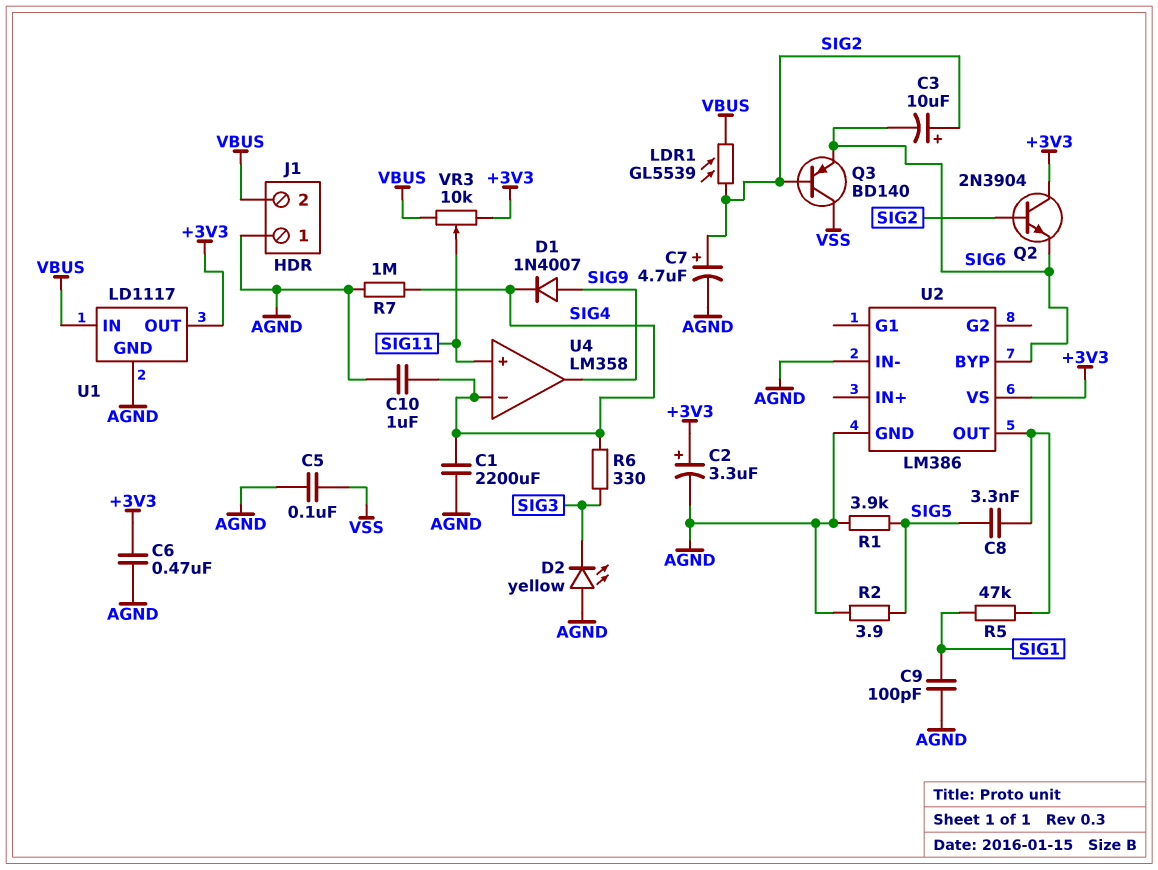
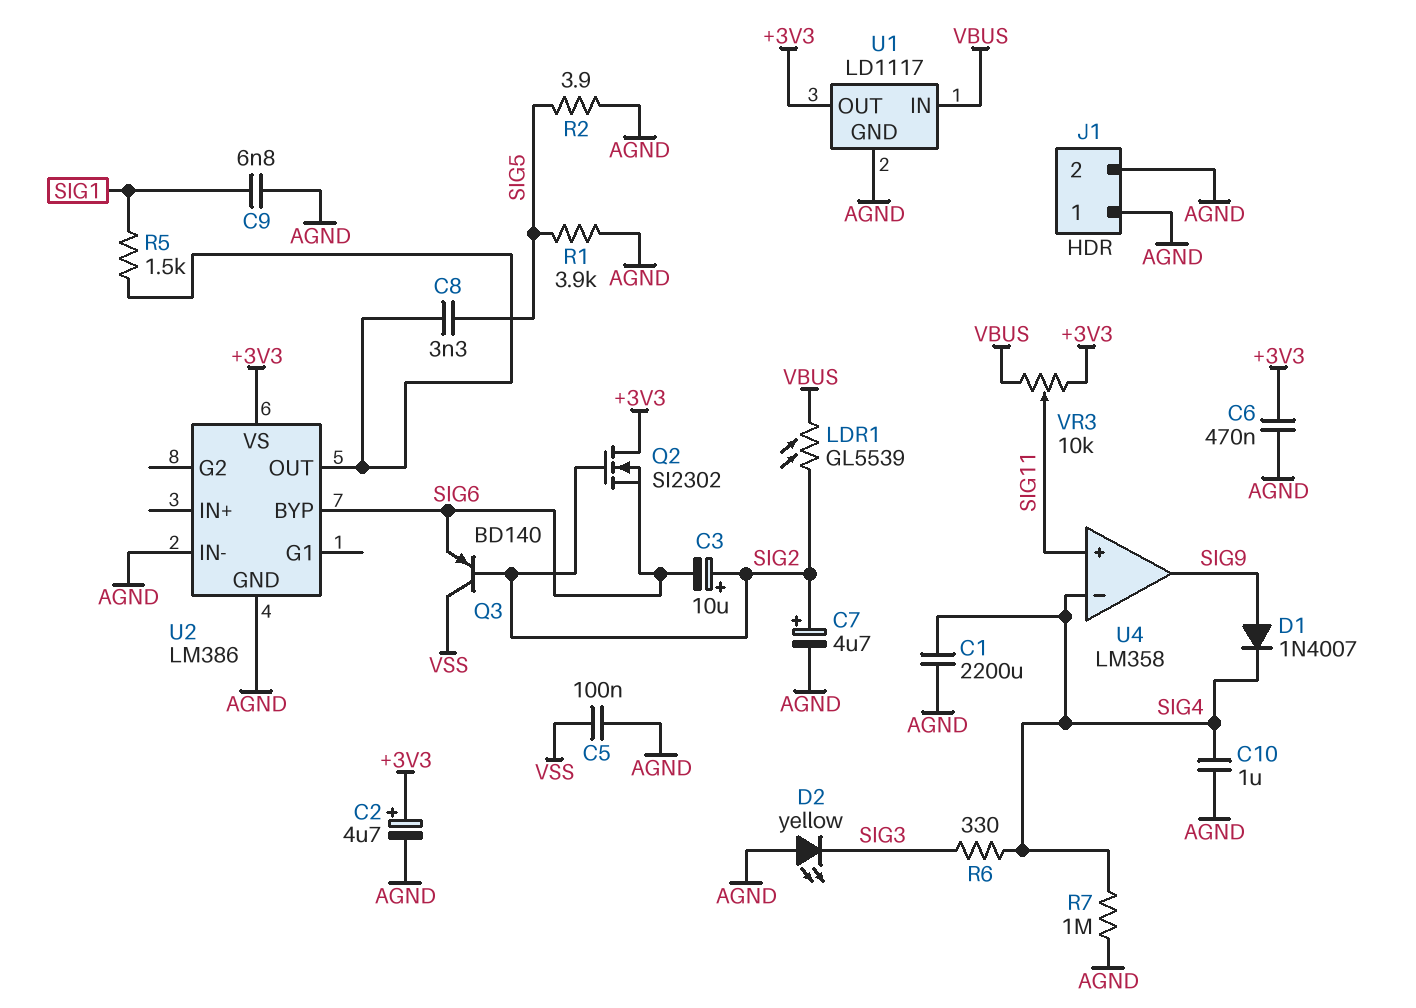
C2: 3.3uF (plus +3V3, minus AGND) -> 4.7uF (plus +3V3, minus AGND)
C9: 100pF (AGND, SIG1) -> 6.8nF (AGND, SIG1)
J1 pin 2: VBUS -> AGND
Q2: NPN 2N3904 (B SIG2, C +3V3, E SIG6) -> NMOS SI2302 (G SIG2, D +3V3, S SIG6)
R5: 47k (SIG1, U2/OUT) -> 1.5k (SIG1, U2/OUT)

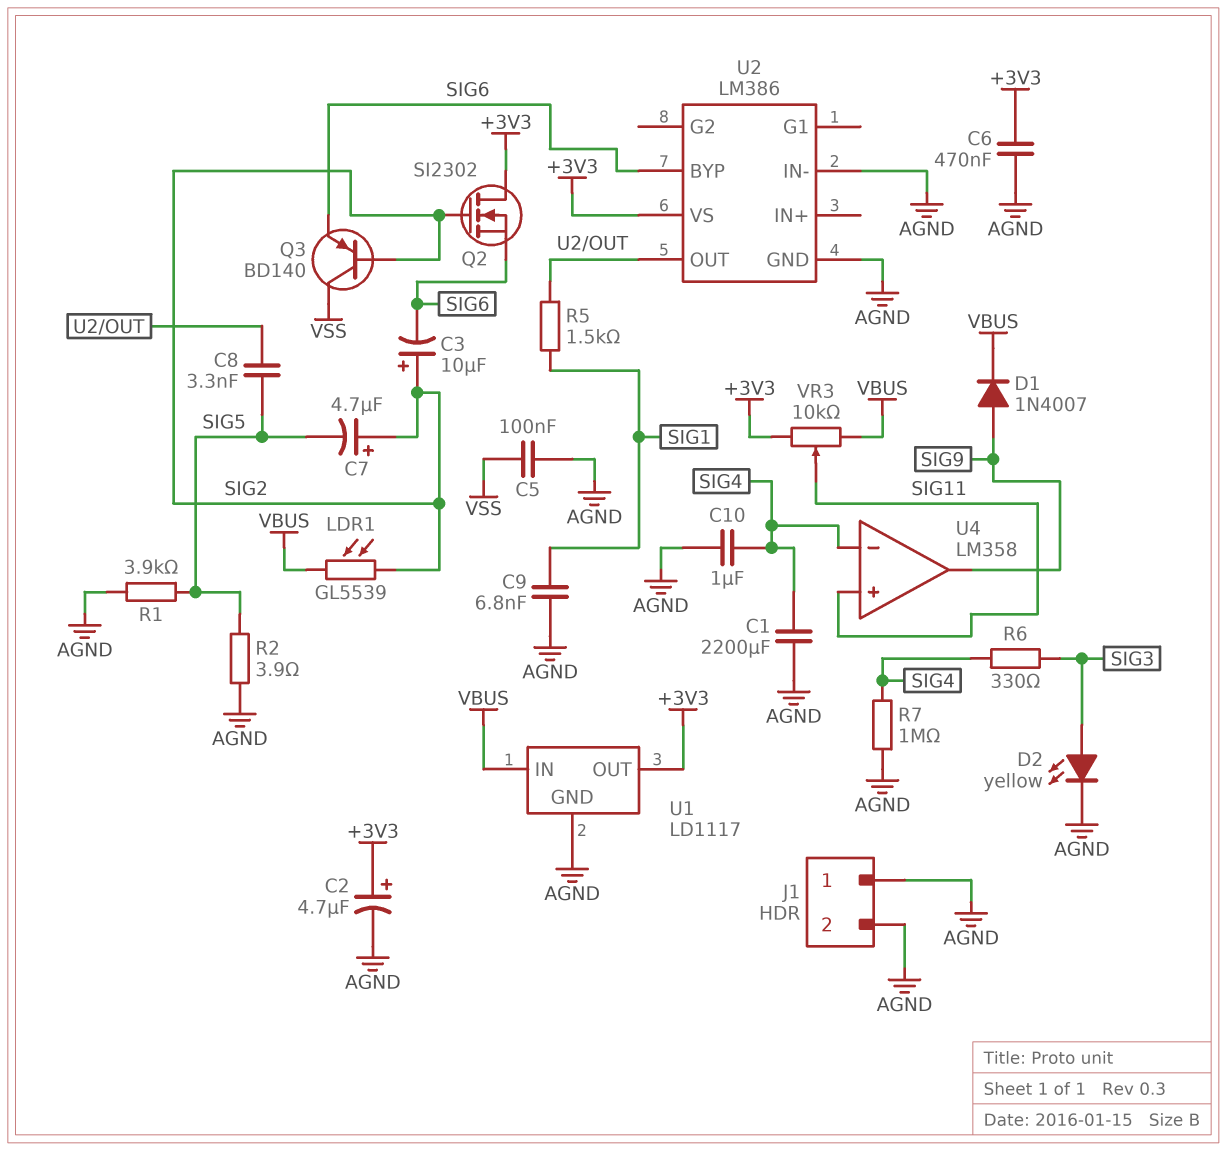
C7: 4.7uF (plus SIG2, minus AGND) -> 4.7uF (plus SIG2, minus SIG5)
D1: diode 1N4007 (A SIG9, K SIG4) -> diode 1N4007 (A SIG9, K VBUS)
D2: LED yellow (A AGND, K SIG3) -> LED yellow (A SIG3, K AGND)

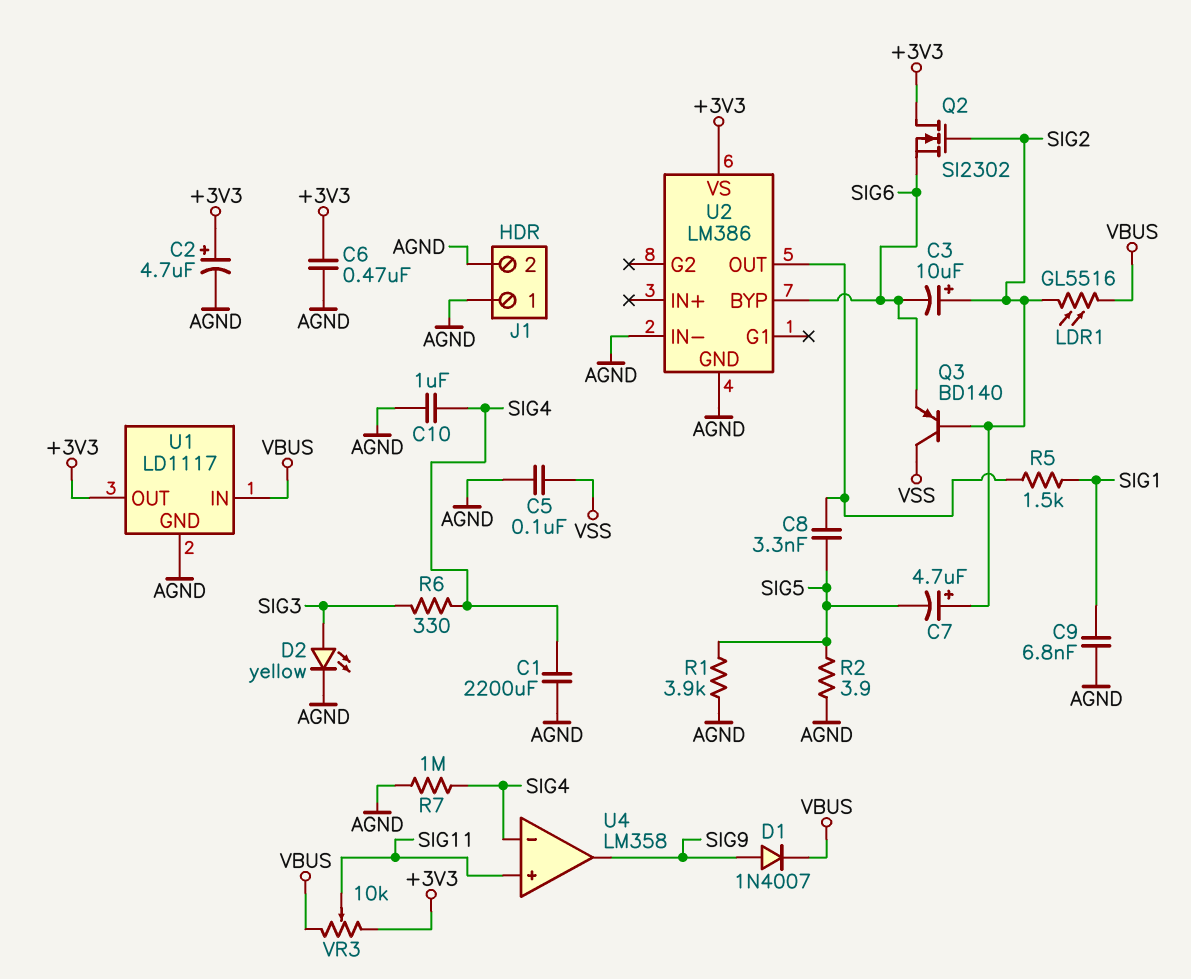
LDR1: GL5539 (SIG2, VBUS) -> GL5516 (SIG2, VBUS)

